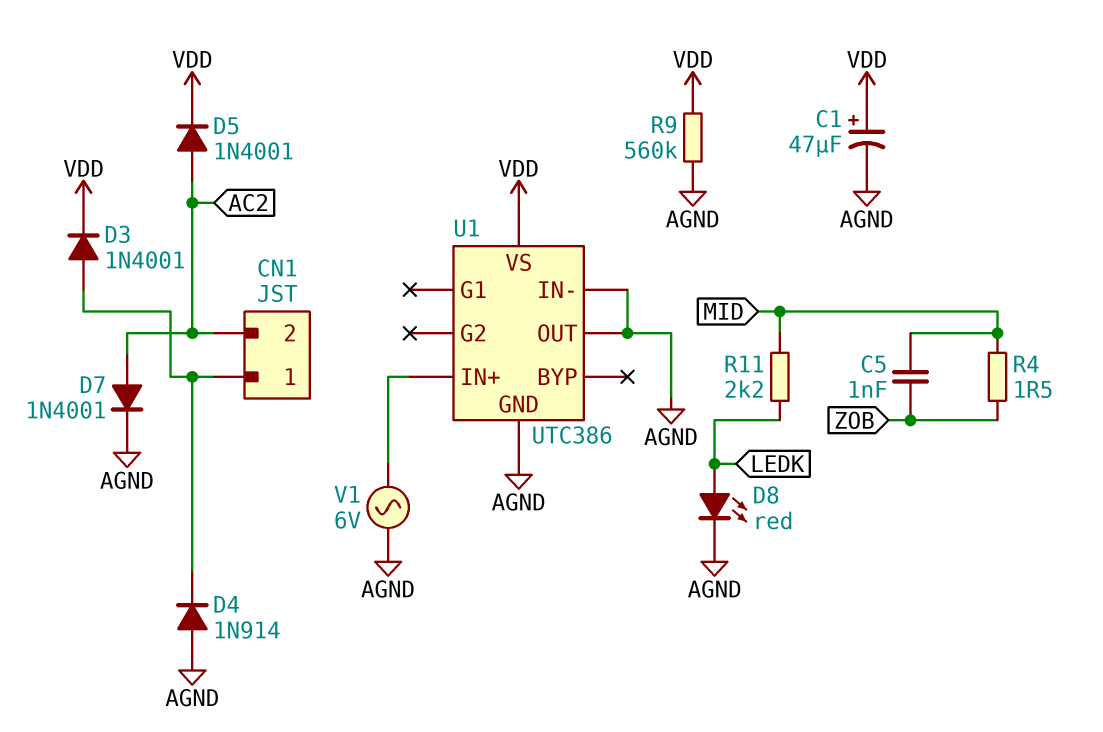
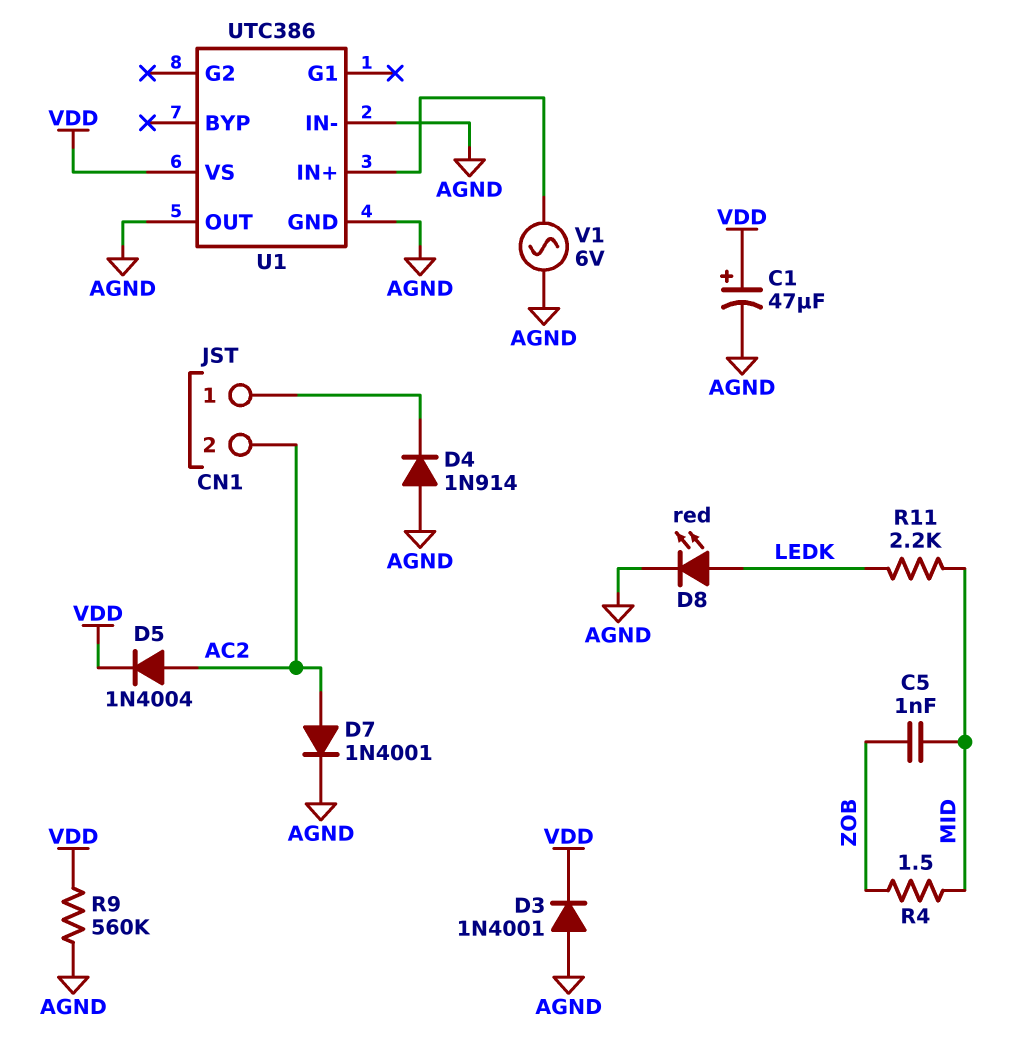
D3: diode 1N4001 (A CN1/1, K VDD) -> diode 1N4001 (A AGND, K VDD)
D5: diode 1N4001 (A AC2, K VDD) -> diode 1N4004 (A AC2, K VDD)

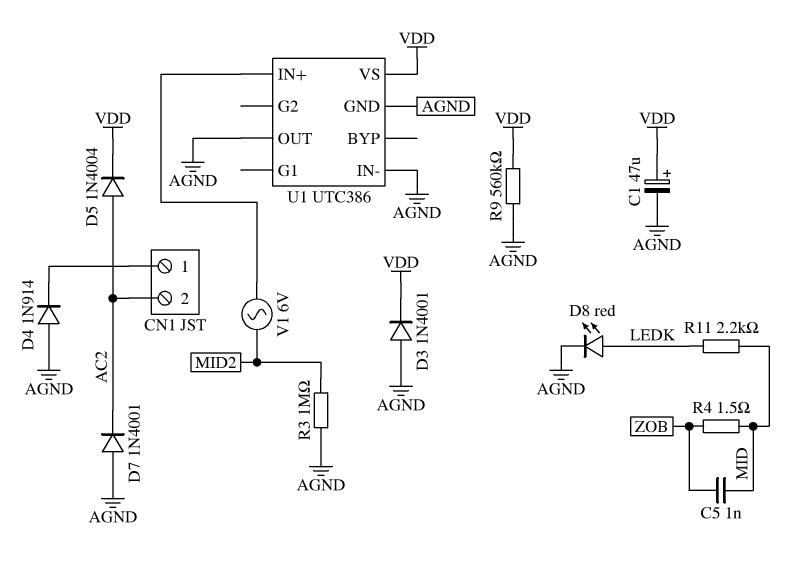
D7: diode 1N4001 (A AC2, K AGND) -> diode 1N4001 (A AGND, K AC2)
R3: none -> 1M (AGND, MID2)
V1: AC 6V (AGND, U1/IN+) -> AC 6V (MID2, U1/IN+)

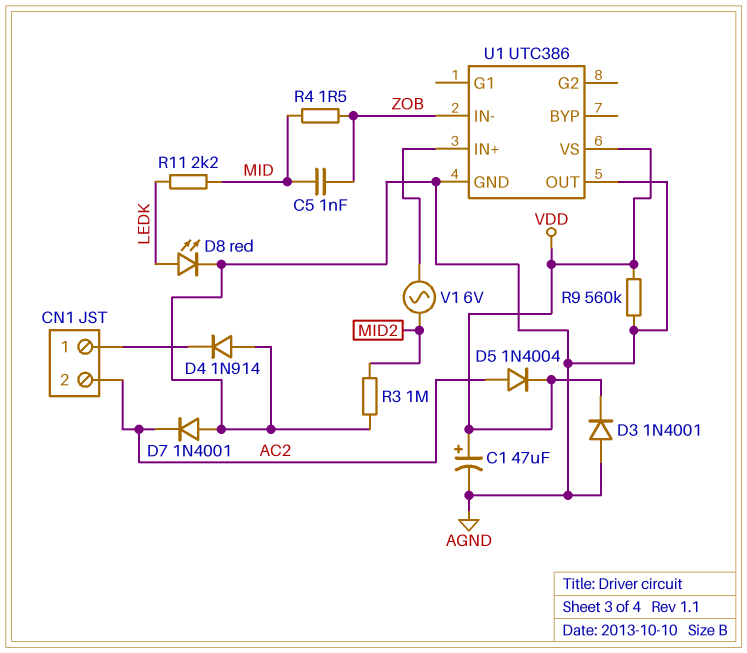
U1 pin IN-: AGND -> ZOB

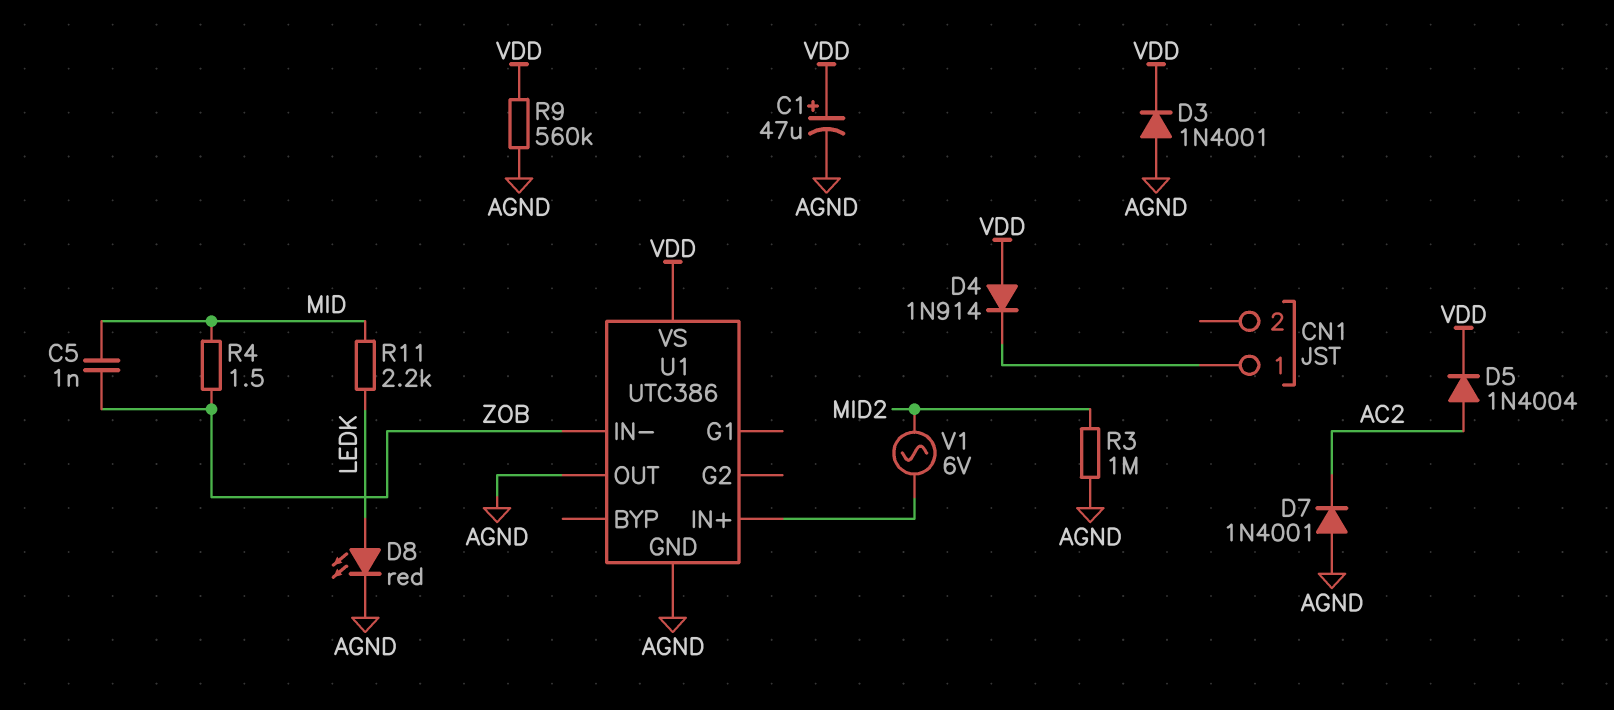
CN1 pin 2: AC2 -> none
D4: diode 1N914 (A AGND, K CN1/1) -> diode 1N914 (A VDD, K CN1/1)

